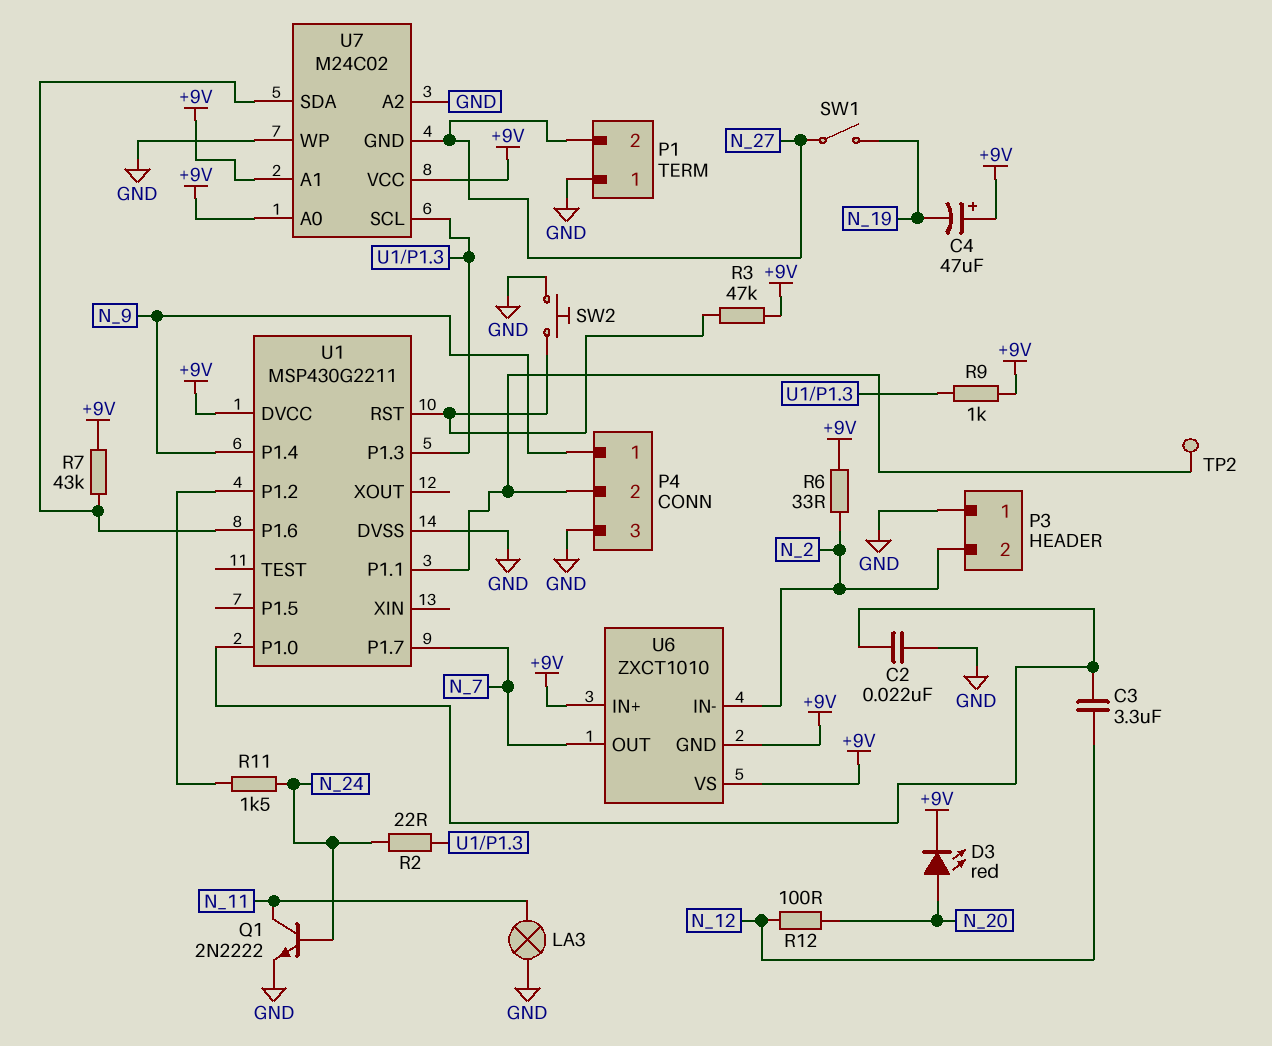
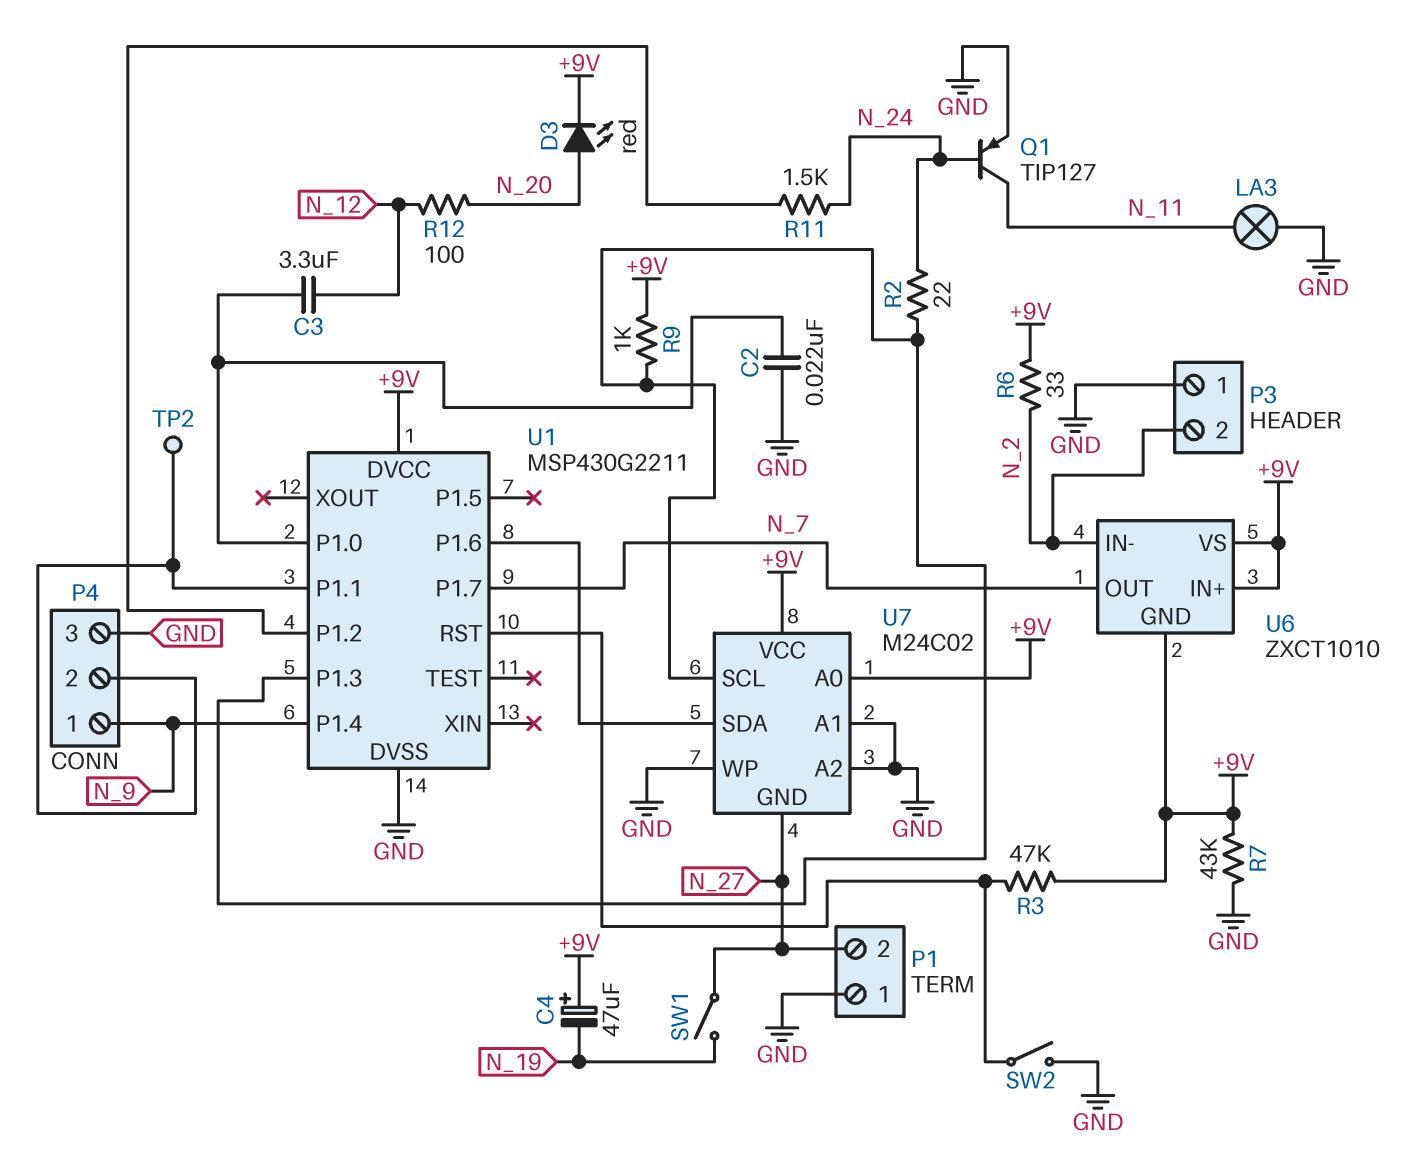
Q1: NPN 2N2222 (B N_24, C N_11, E GND) -> PNP TIP127 (B N_24, C N_11, E GND)
R7: 43k (+9V, U1/P1.6) -> 43k (+9V, GND)
SW2: button (GND, U1/RST) -> switch (GND, U1/RST)
U7 pin A1: +9V -> GND

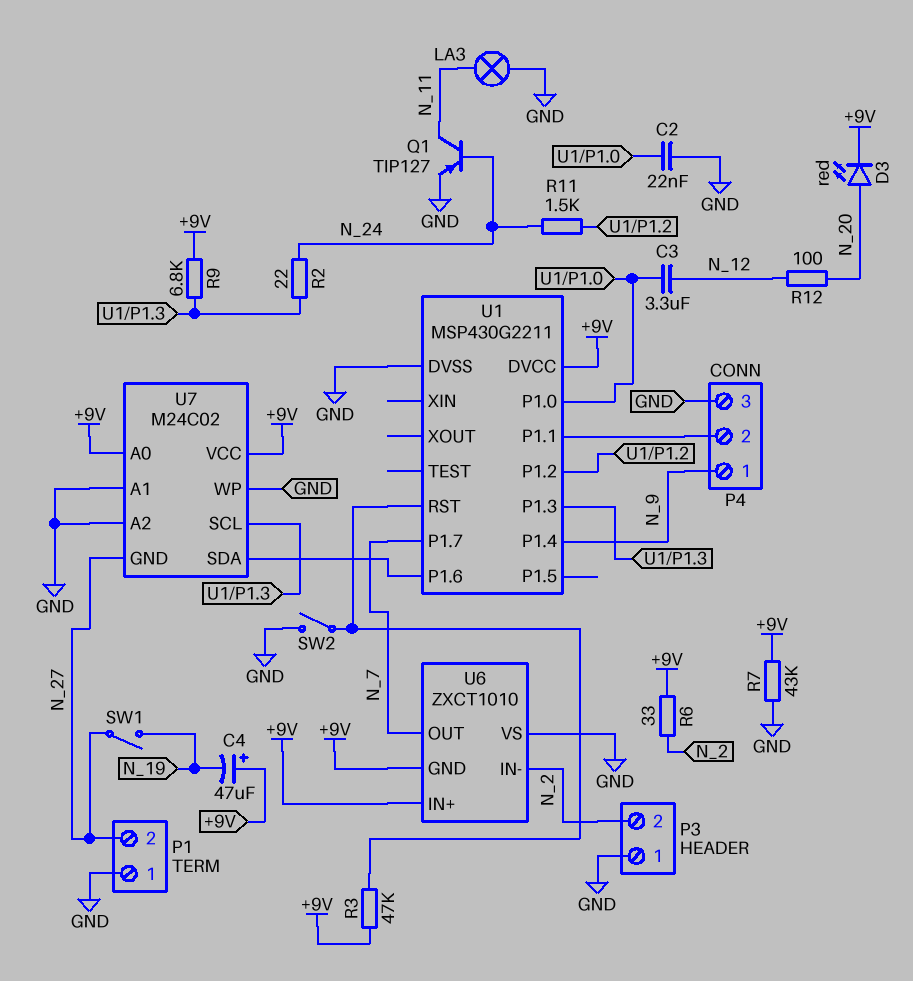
R9: 1k (+9V, U1/P1.3) -> 6.8k (+9V, U1/P1.3)
TP2: test point (P4/2) -> none
U6 pin VS: +9V -> GND

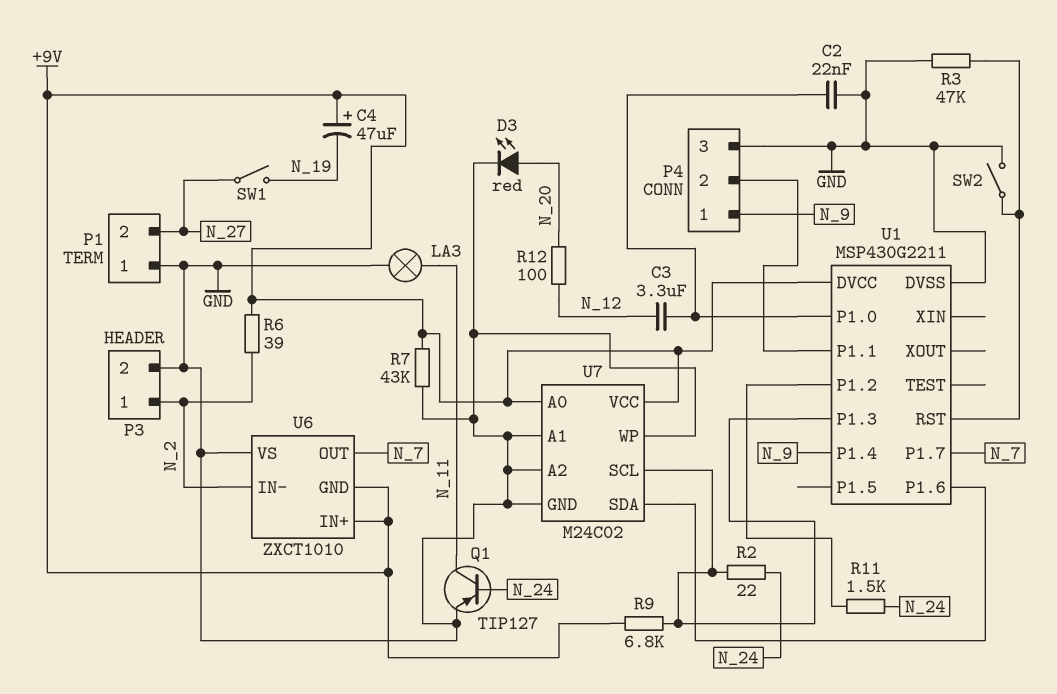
D3: LED red (A N_20, K +9V) -> LED red (A N_20, K GND)
P3 pin 1: GND -> N_2
P3 pin 2: N_2 -> GND
R3: 47k (+9V, U1/RST) -> 47k (GND, U1/RST)
R6: 33 (+9V, N_2) -> 39 (+9V, N_2)
U7 pin GND: N_27 -> GND

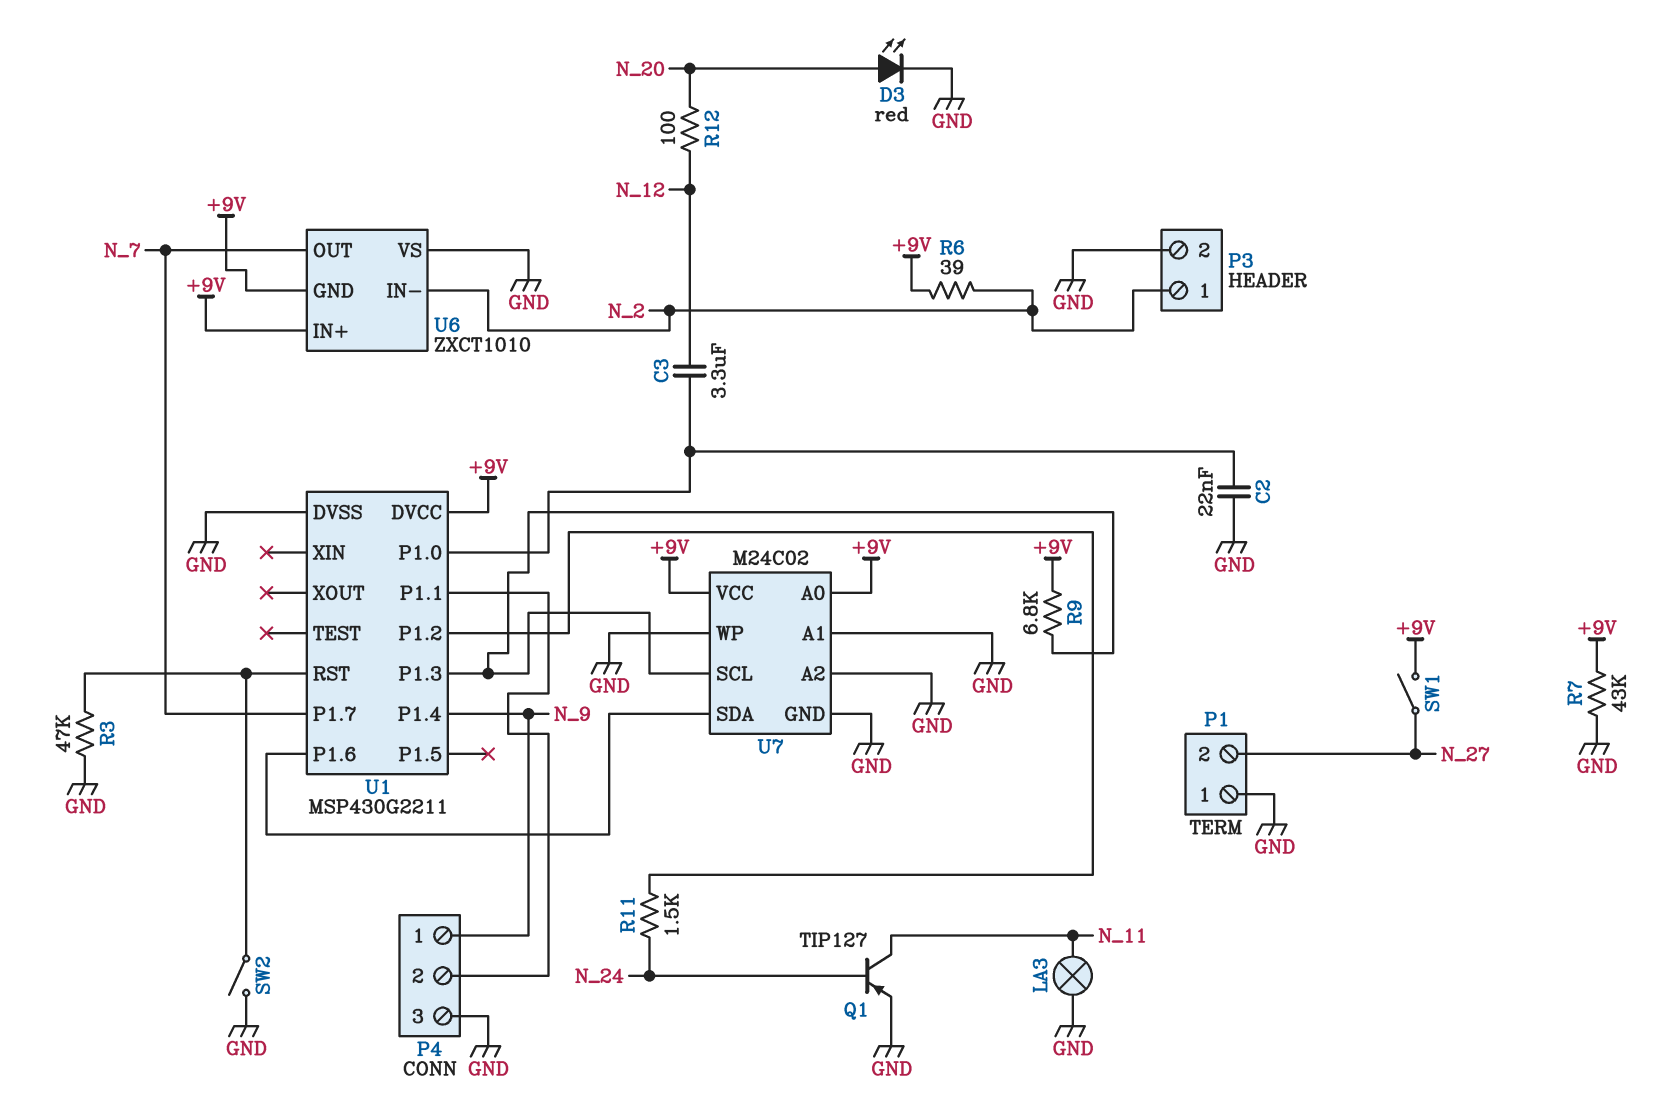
C4: 47uF (plus +9V, minus N_19) -> none
R2: 22 (N_24, U1/P1.3) -> none
SW1: switch (N_19, N_27) -> switch (+9V, N_27)

